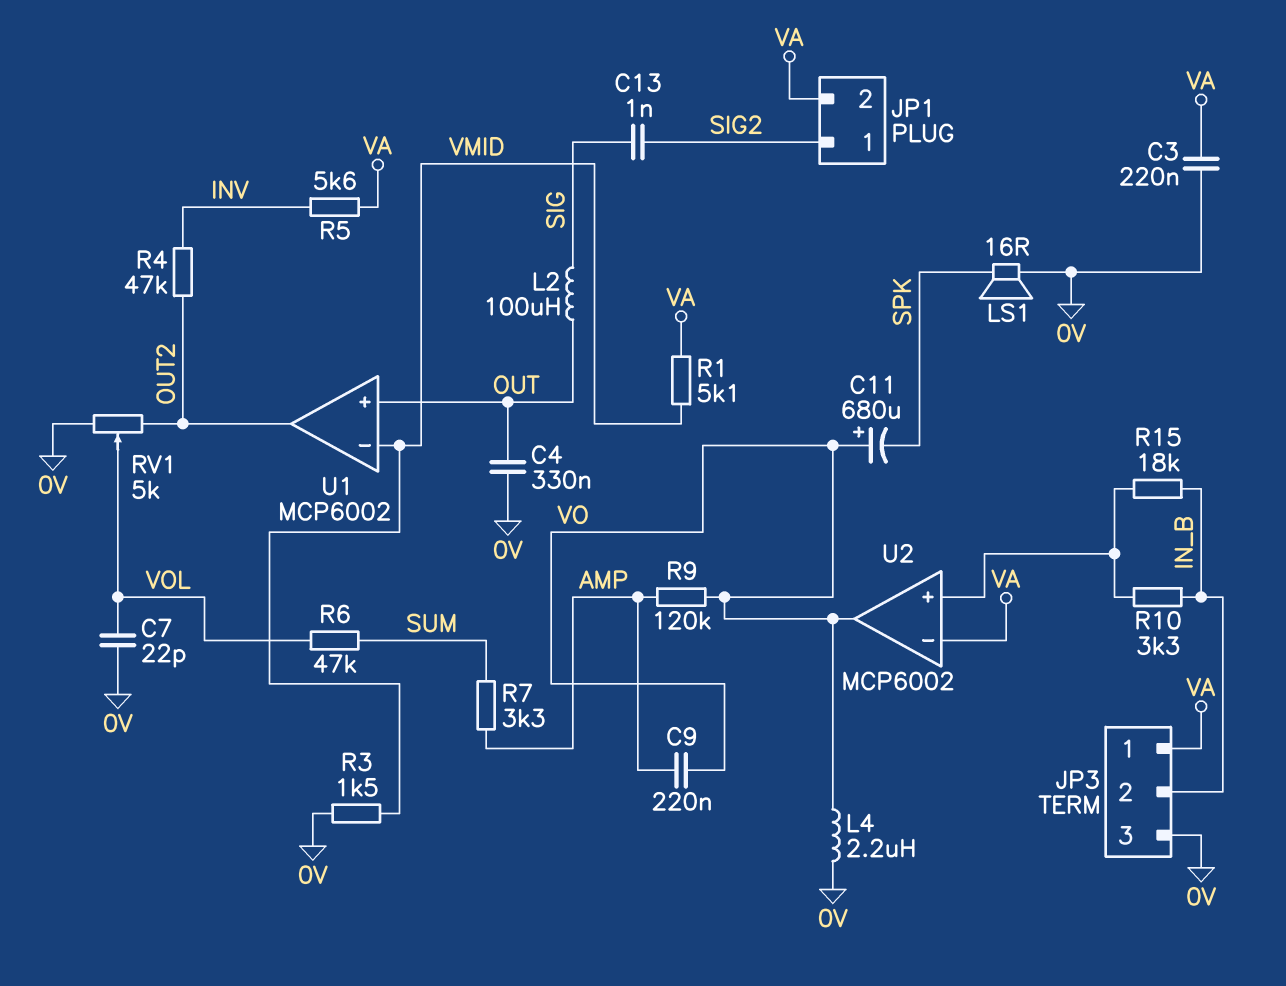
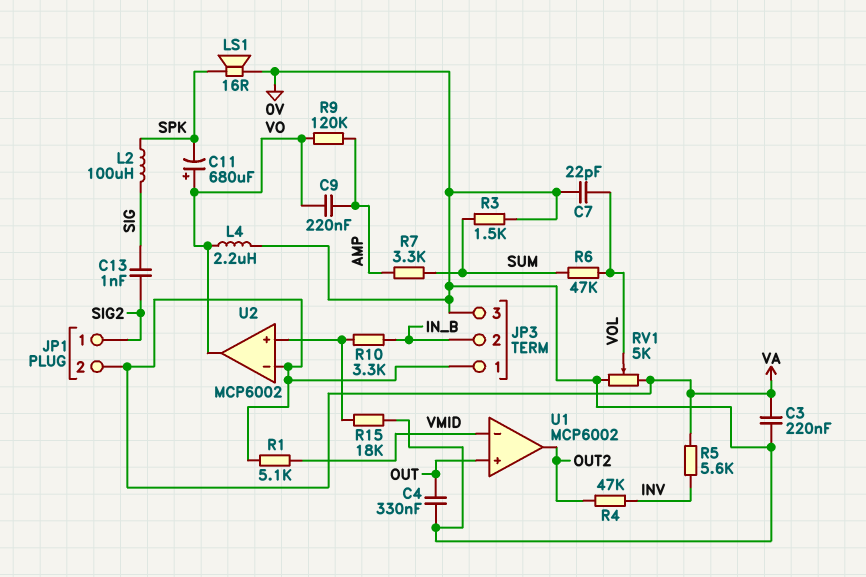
L2: 100uH (OUT, SIG) -> 100uH (SIG, SPK)
R3: 1.5k (0V, VMID) -> 1.5k (0V, SUM)
R15: 18k (IN_B, U2/in+) -> 18k (0V, U2/in+)
RV1: 5k (0V, OUT2, wiper VOL) -> 5k (0V, VA, wiper VOL)

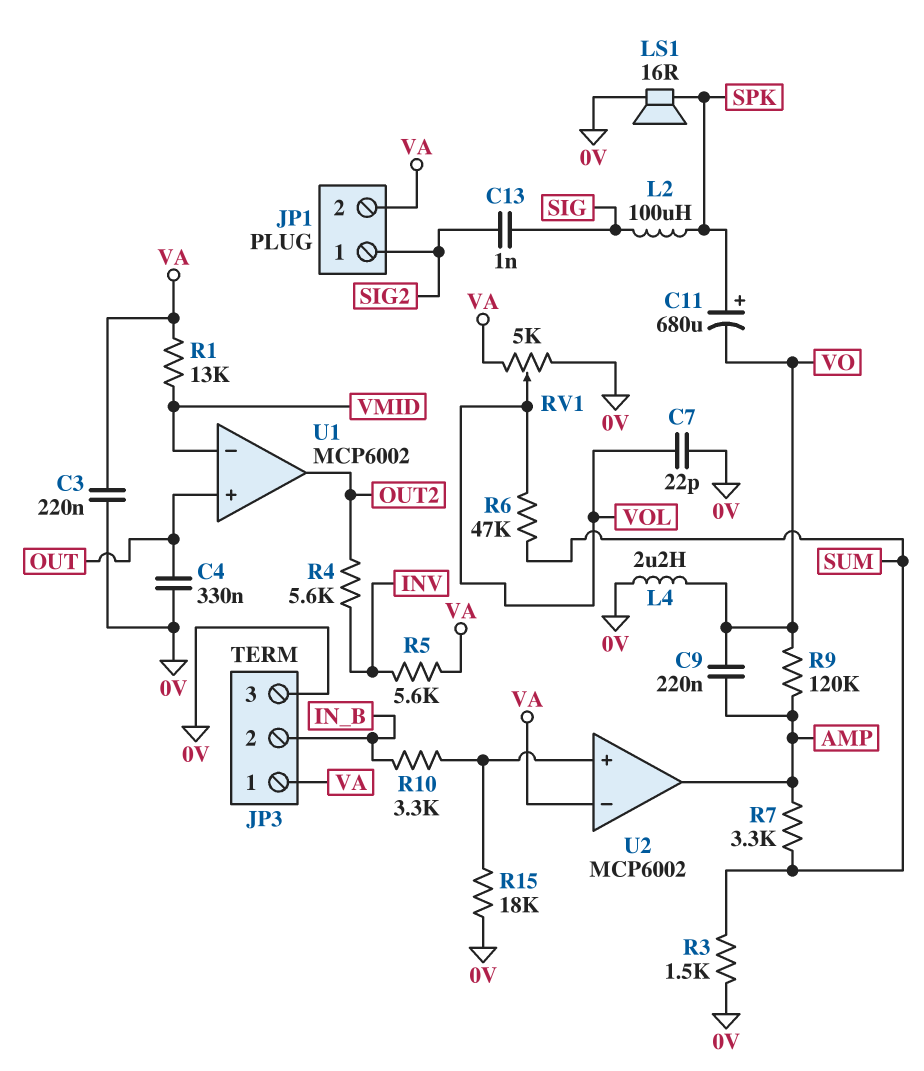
C11: 680uF (plus VO, minus SPK) -> 680uF (plus SPK, minus VO)
R1: 5.1k (VA, VMID) -> 13k (VA, VMID)
R4: 47k (INV, OUT2) -> 5.6k (INV, OUT2)
U2 pin out: VO -> AMP

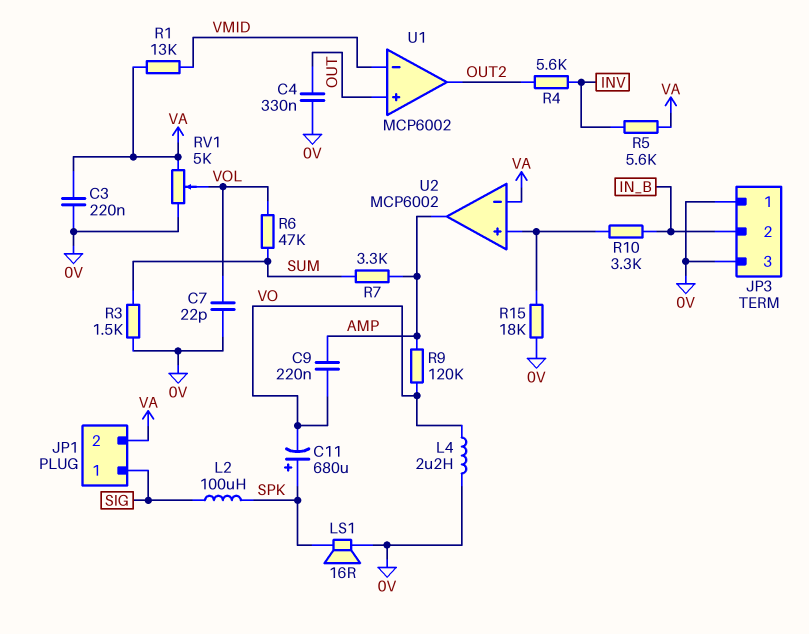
C13: 1nF (SIG, SIG2) -> none
JP1 pin 1: SIG2 -> SIG
JP3 pin 1: VA -> 0V

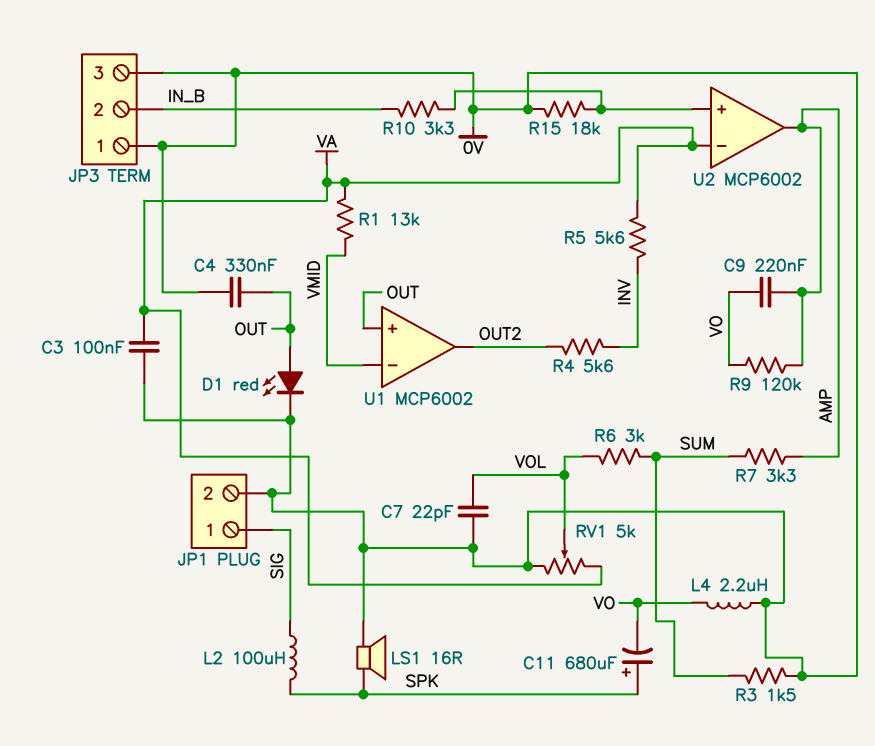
C3: 220nF (0V, VA) -> 100nF (0V, VA)
D1: none -> LED red (A OUT, K 0V)
JP1 pin 2: VA -> 0V
R6: 47k (SUM, VOL) -> 3k (SUM, VOL)

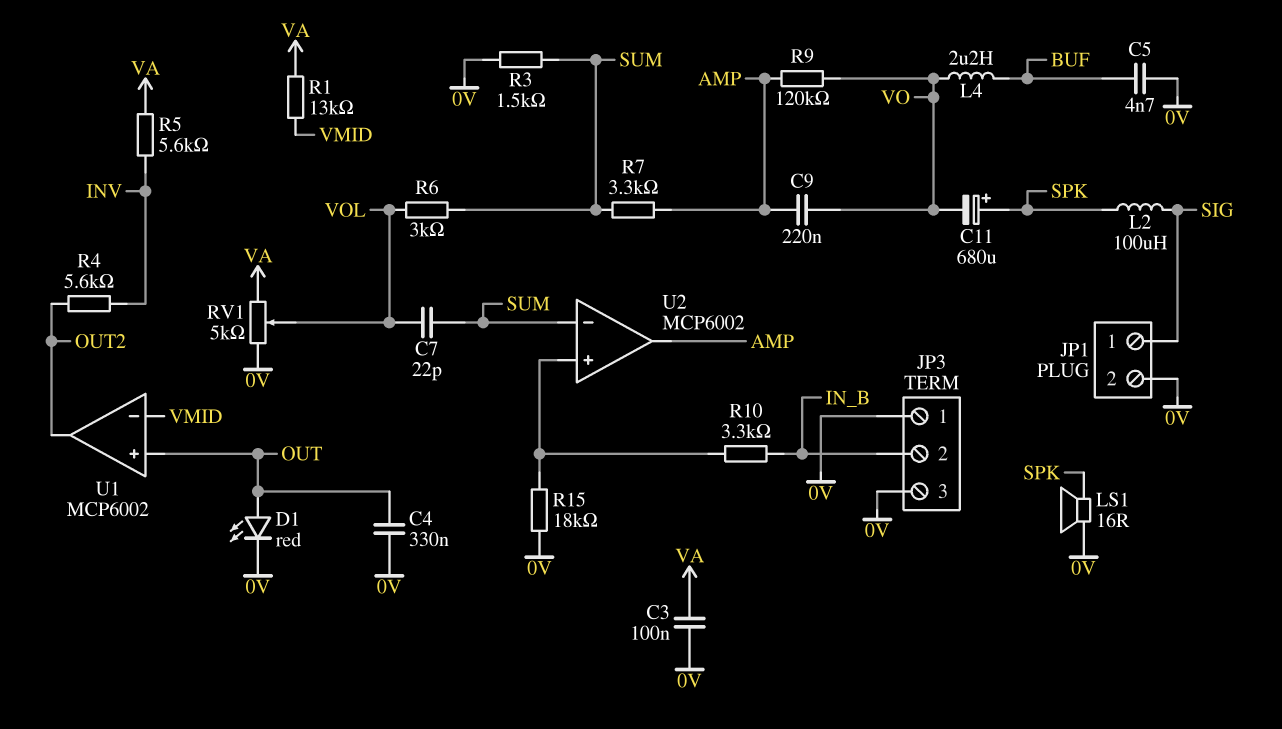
C5: none -> 4.7nF (0V, BUF)
C7: 22pF (0V, VOL) -> 22pF (SUM, VOL)
L4: 2.2uH (0V, VO) -> 2.2uH (BUF, VO)
U2 pin in-: VA -> SUM

